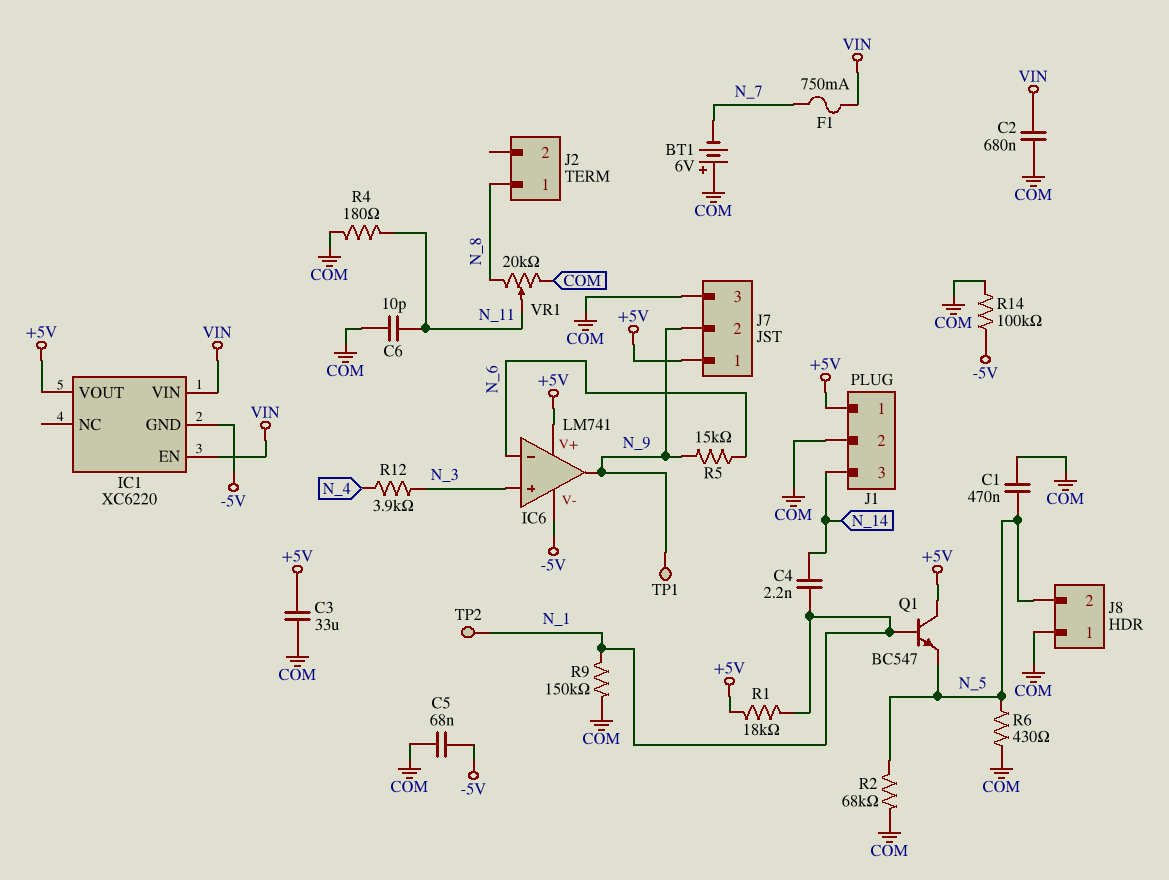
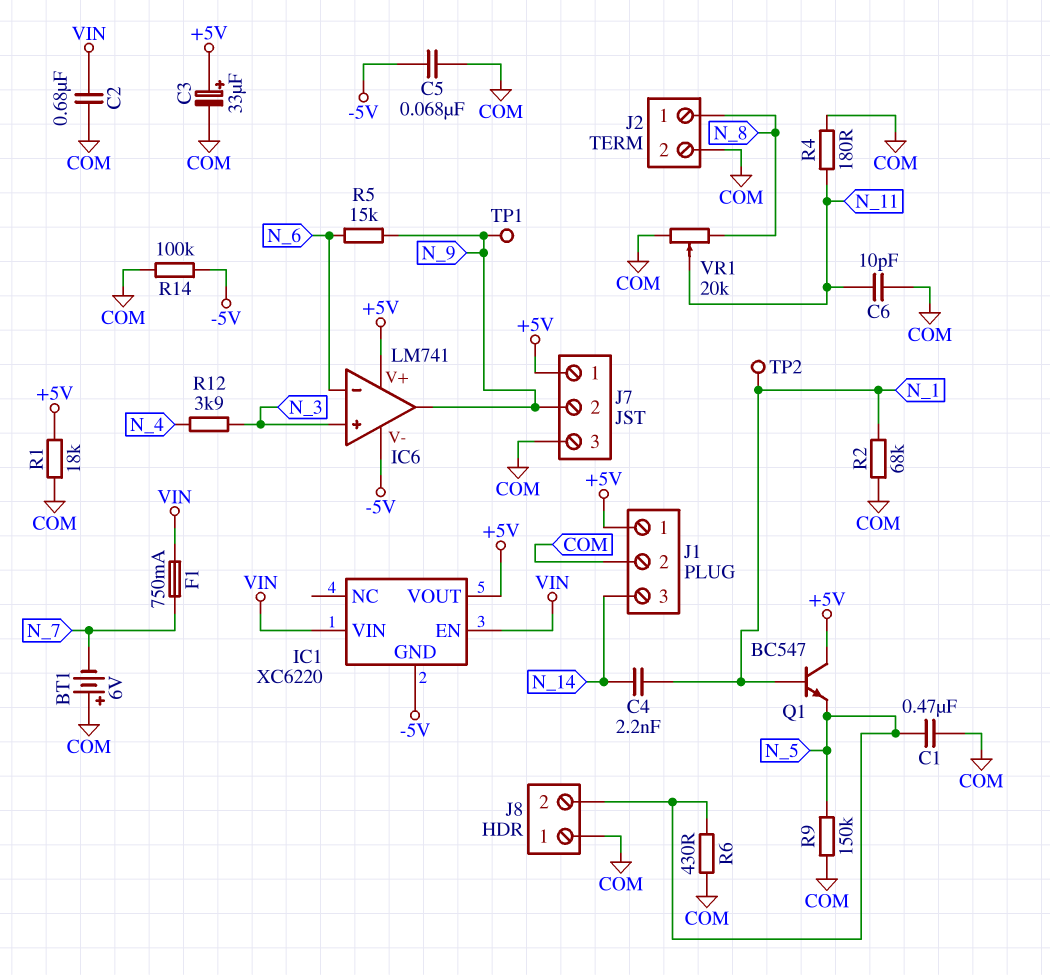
C3: 33uF (+5V, COM) -> 33uF (plus +5V, minus COM)
J2 pin 2: none -> COM
R1: 18k (+5V, N_1) -> 18k (+5V, COM)
R2: 68k (COM, N_5) -> 68k (COM, N_1)
R9: 150k (COM, N_1) -> 150k (COM, N_5)

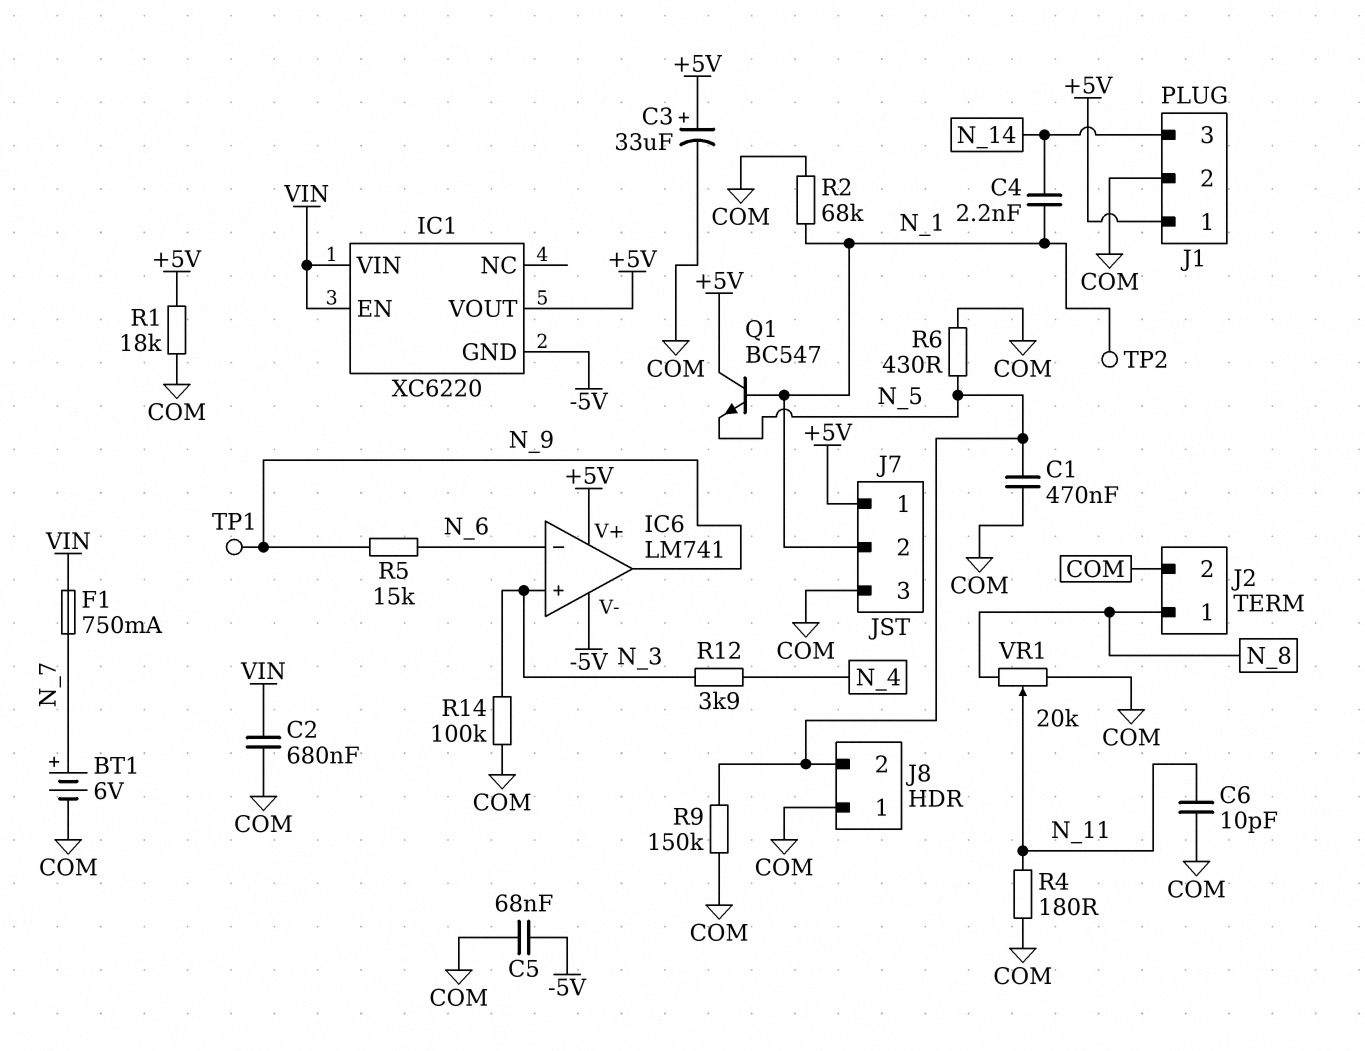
BT1: 6V (plus COM, minus N_7) -> 6V (plus N_7, minus COM)
J7 pin 2: N_9 -> N_1
R14: 100k (-5V, COM) -> 100k (COM, N_3)

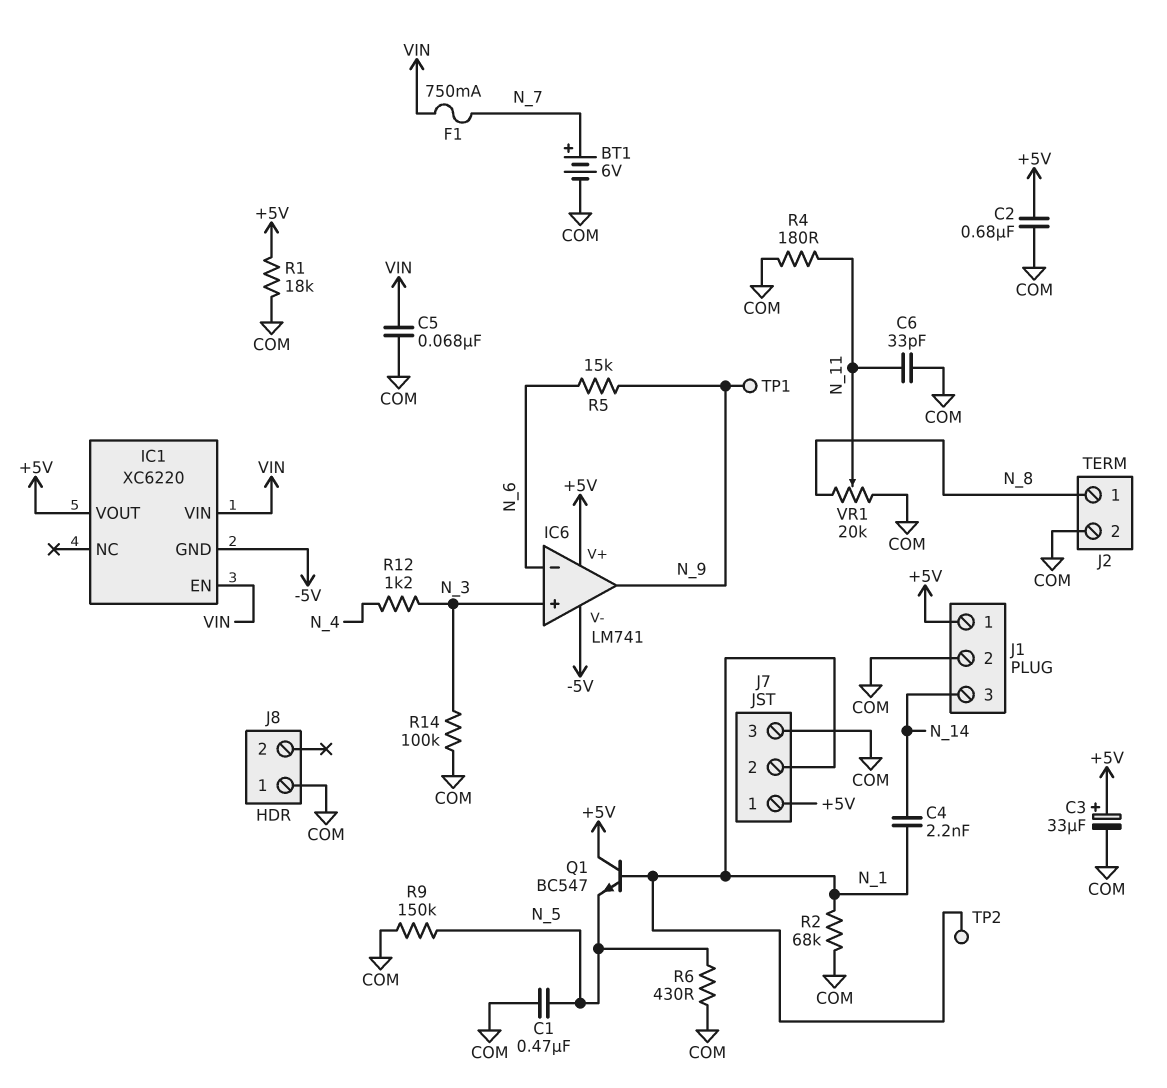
C2: 680nF (COM, VIN) -> 680nF (+5V, COM)
C5: 68nF (-5V, COM) -> 68nF (COM, VIN)
C6: 10pF (COM, N_11) -> 33pF (COM, N_11)
J8 pin 2: N_5 -> none
R12: 3.9k (N_3, N_4) -> 1.2k (N_3, N_4)

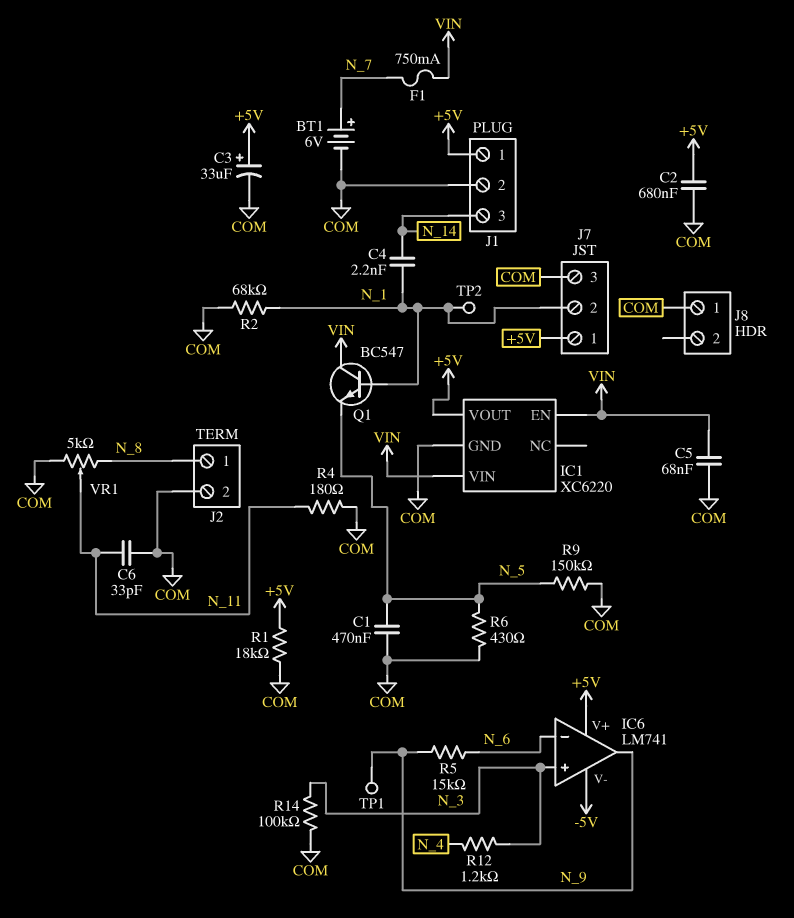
IC1 pin GND: -5V -> COM
Q1: NPN BC547 (B N_1, C +5V, E N_5) -> NPN BC547 (B N_1, C VIN, E N_5)
VR1: 20k (COM, N_8, wiper N_11) -> 5k (COM, N_8, wiper N_11)

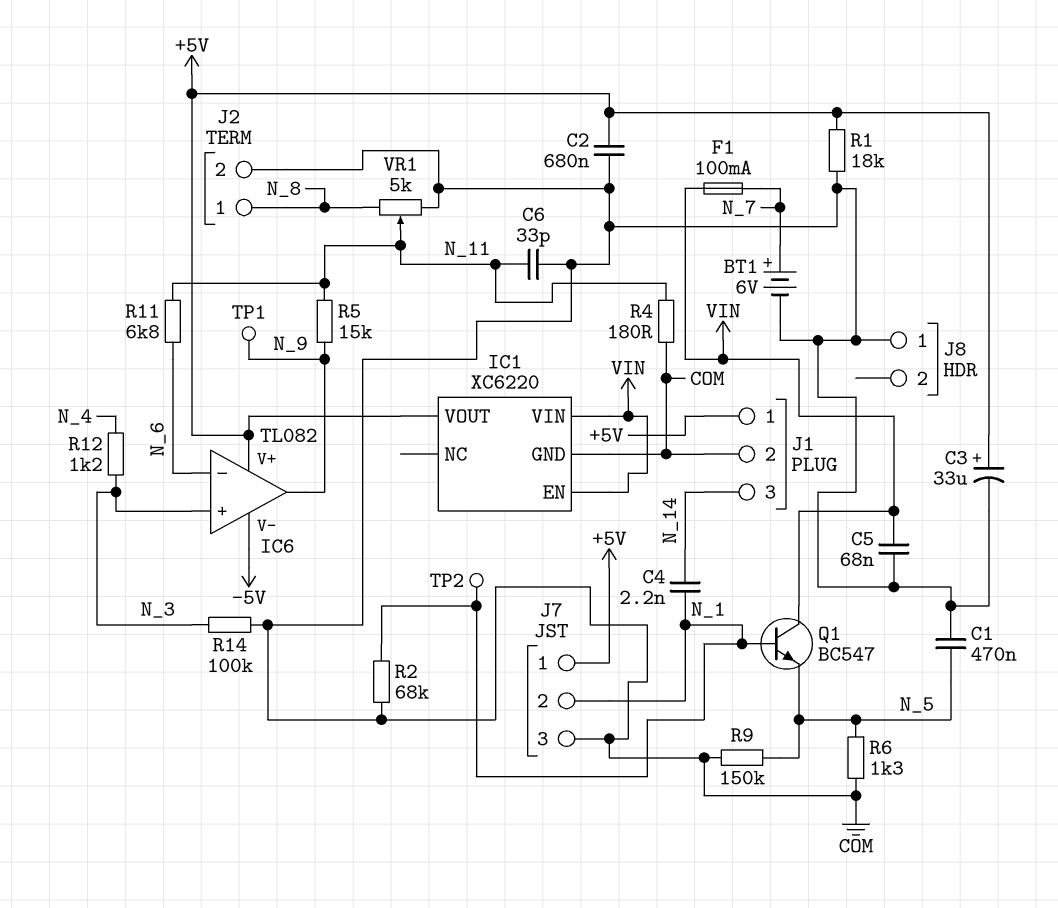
F1: 750mA (N_7, VIN) -> 100mA (N_7, VIN)
IC6: LM741 -> TL082
R5: 15k (N_6, N_9) -> 15k (N_9, N_11)
R6: 430 (COM, N_5) -> 1.3k (COM, N_5)
R11: none -> 6.8k (N_6, N_11)

